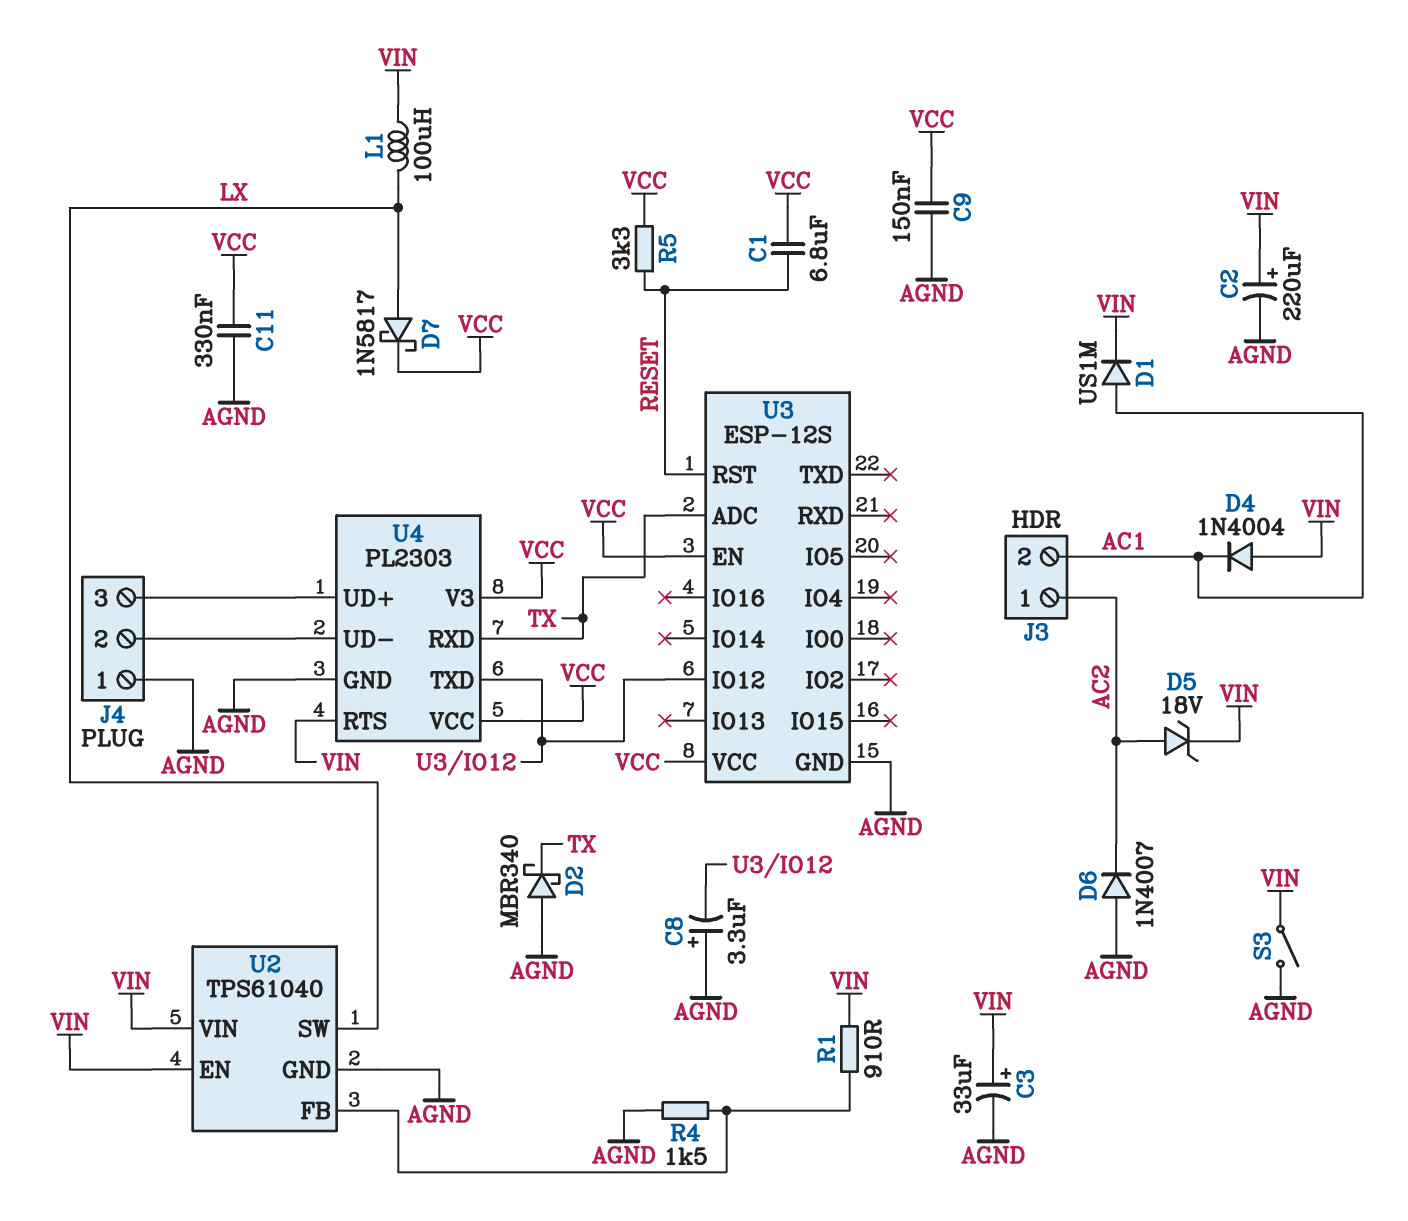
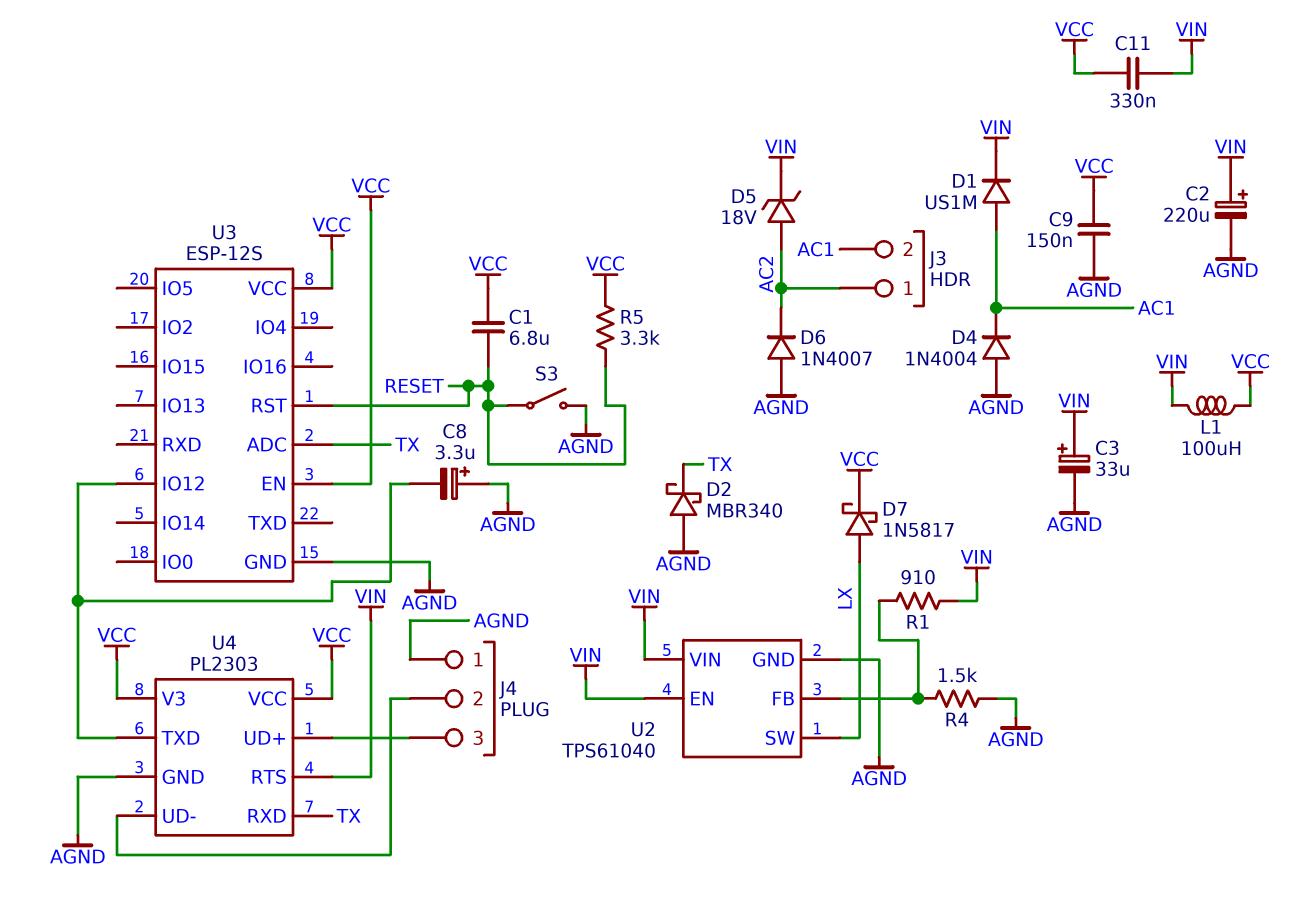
C11: 330nF (AGND, VCC) -> 330nF (VCC, VIN)
D4: diode 1N4004 (A VIN, K AC1) -> diode 1N4004 (A AGND, K AC1)
L1: 100uH (LX, VIN) -> 100uH (VCC, VIN)
S3: switch (AGND, VIN) -> switch (AGND, RESET)

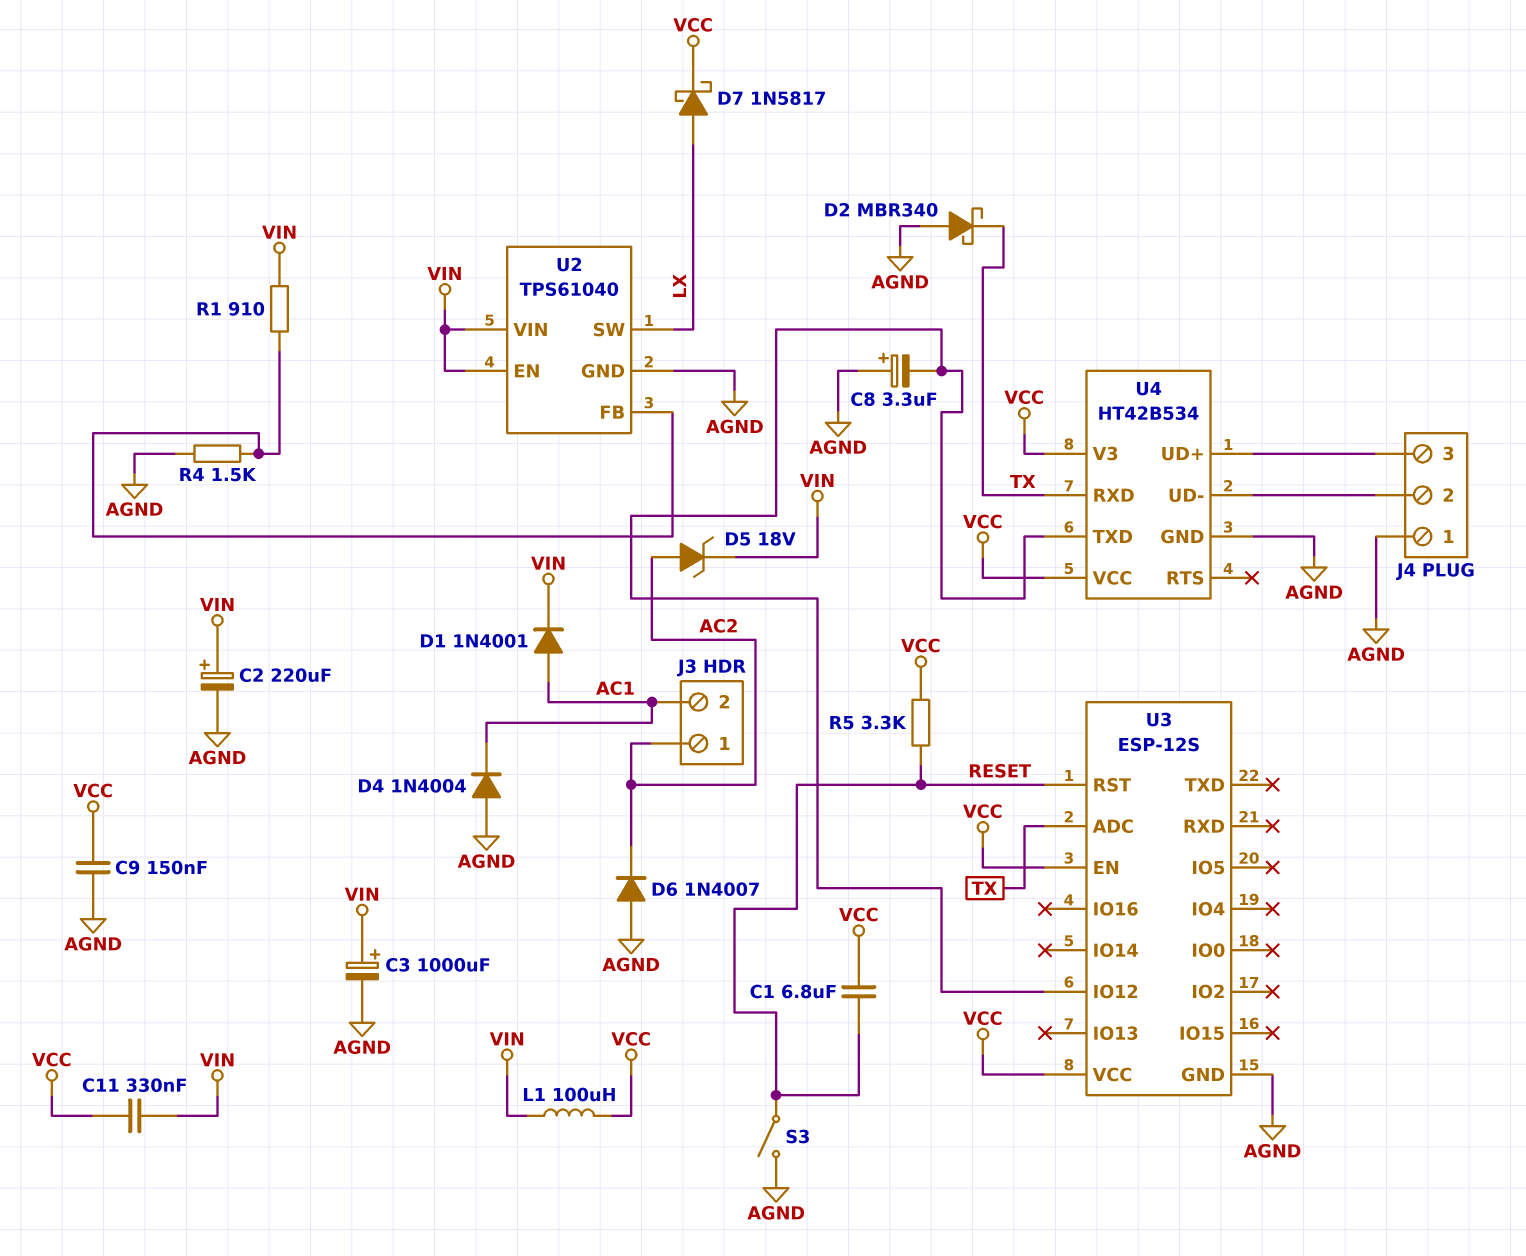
C3: 33uF (plus VIN, minus AGND) -> 1000uF (plus VIN, minus AGND)
D1: diode US1M (A AC1, K VIN) -> diode 1N4001 (A AC1, K VIN)
U4: PL2303 -> HT42B534
U4 pin RTS: VIN -> none

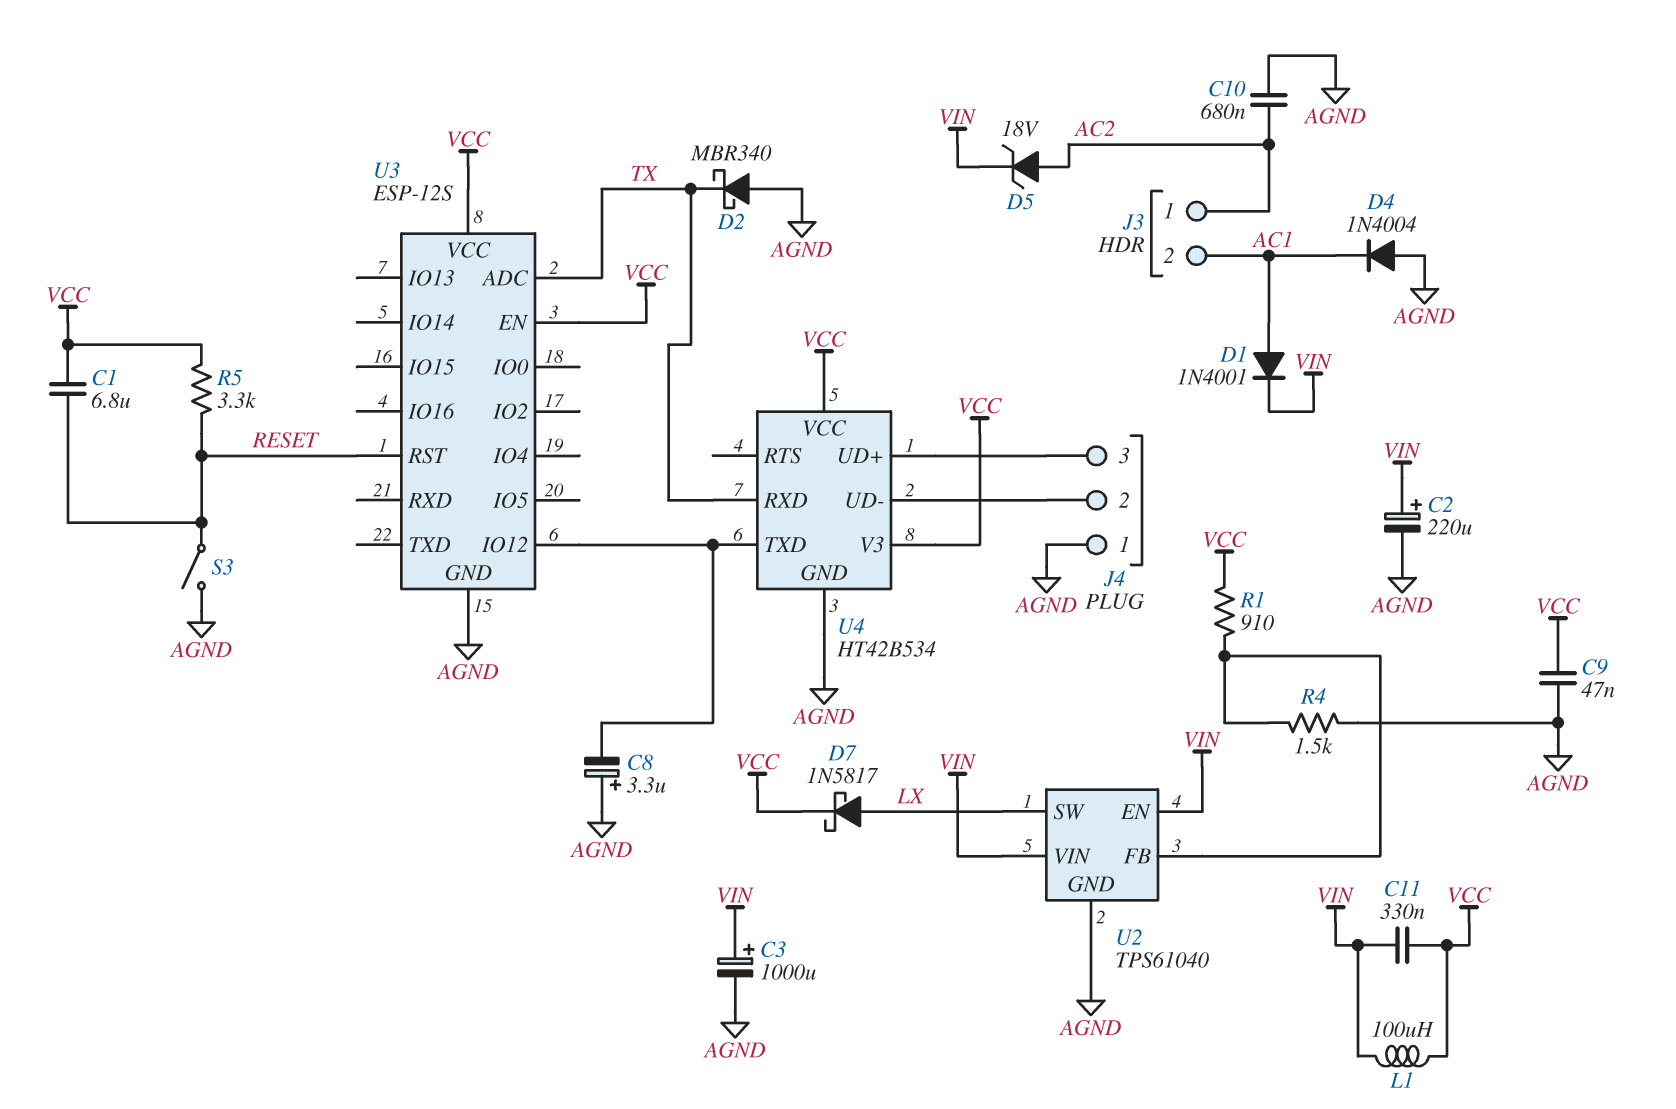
C9: 150nF (AGND, VCC) -> 47nF (AGND, VCC)
C10: none -> 680nF (AC2, AGND)
D6: diode 1N4007 (A AGND, K AC2) -> none
R1: 910 (U2/FB, VIN) -> 910 (U2/FB, VCC)

